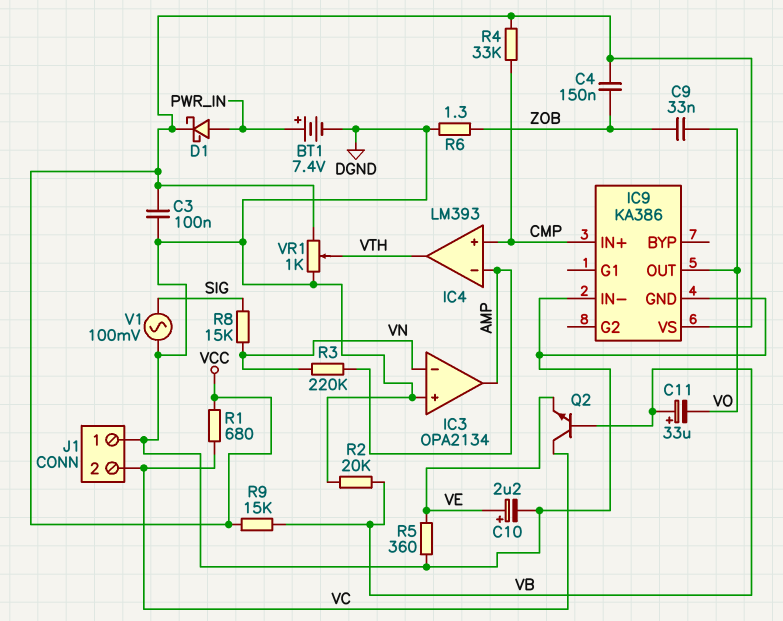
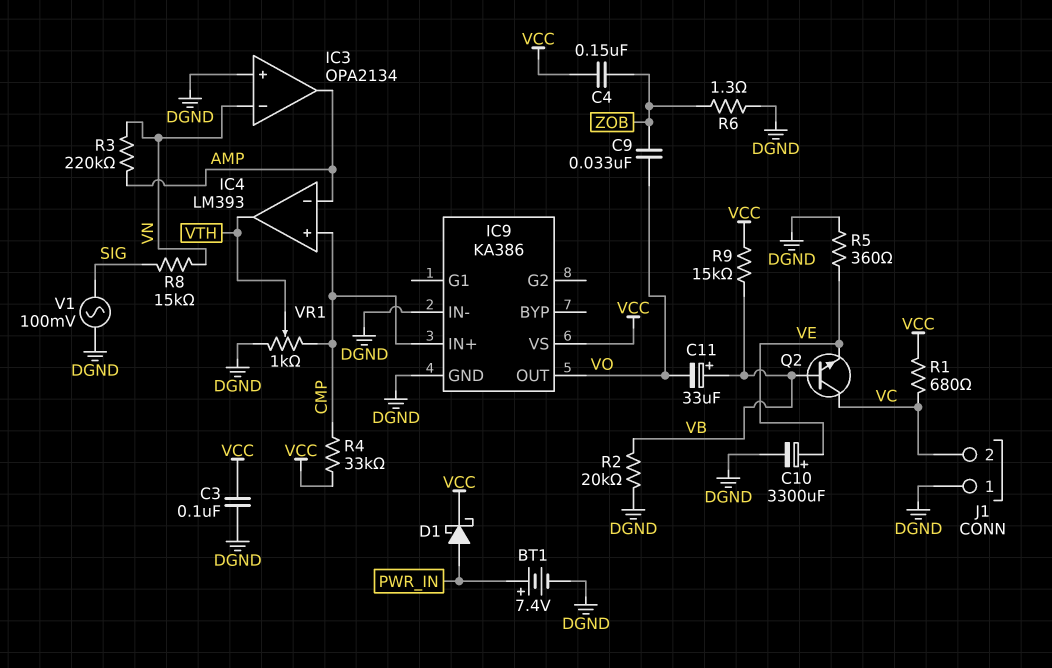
C10: 2.2uF (plus VE, minus DGND) -> 3300uF (plus VE, minus DGND)
VR1: 1k (DGND, VCC, wiper VTH) -> 1k (CMP, DGND, wiper VTH)

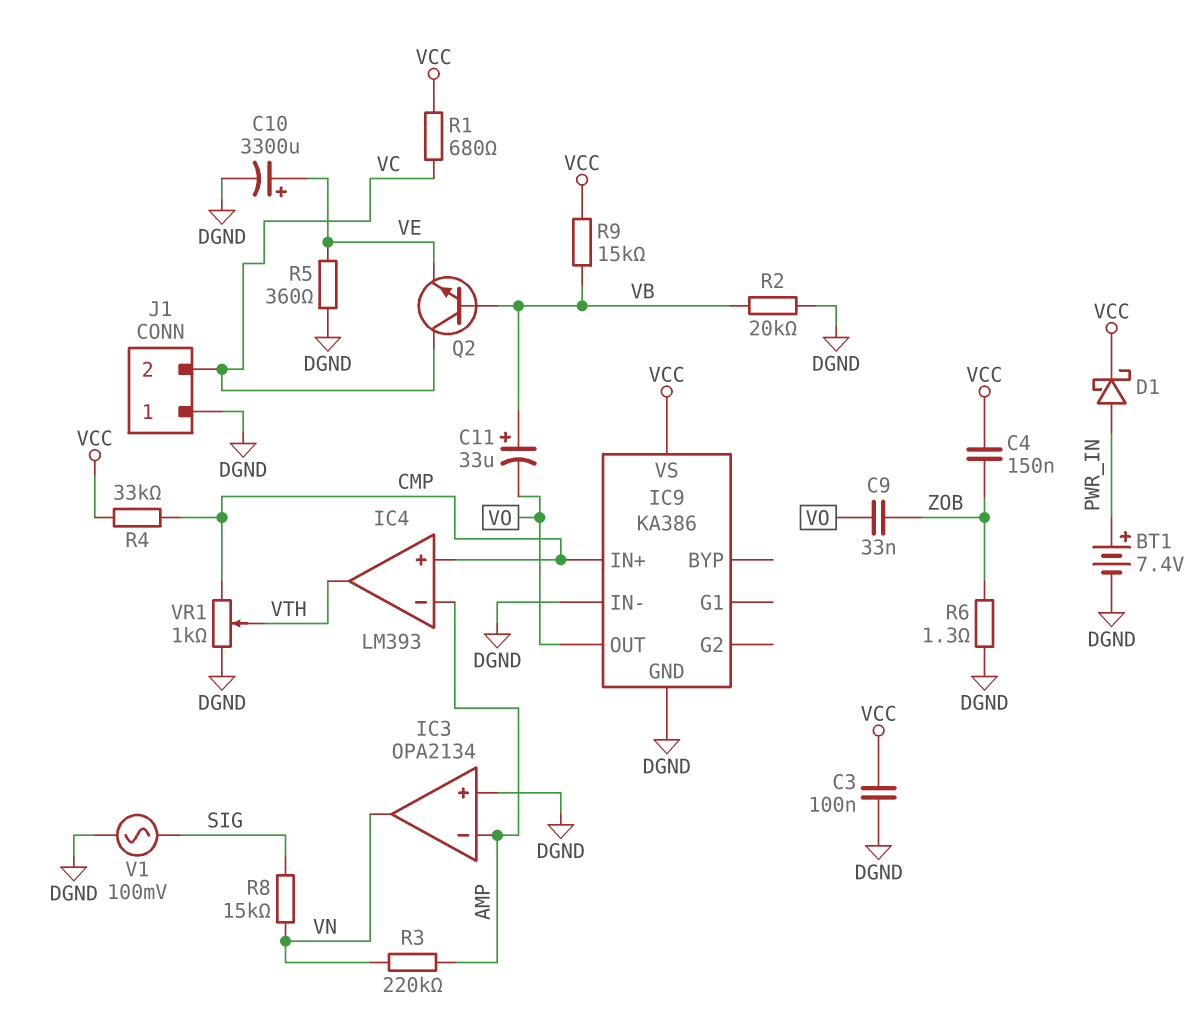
IC3 pin in-: VN -> AMP
IC3 pin out: AMP -> VN

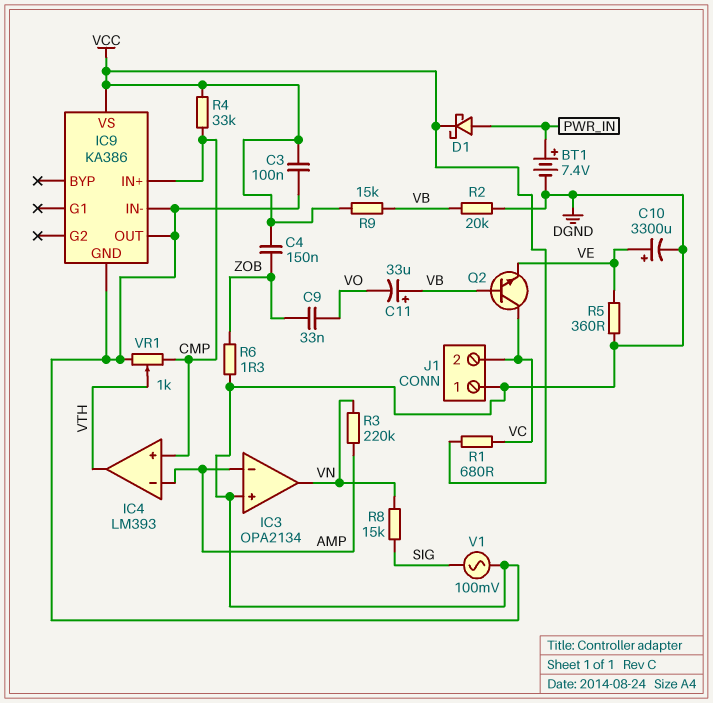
IC9 pin OUT: VO -> DGND

